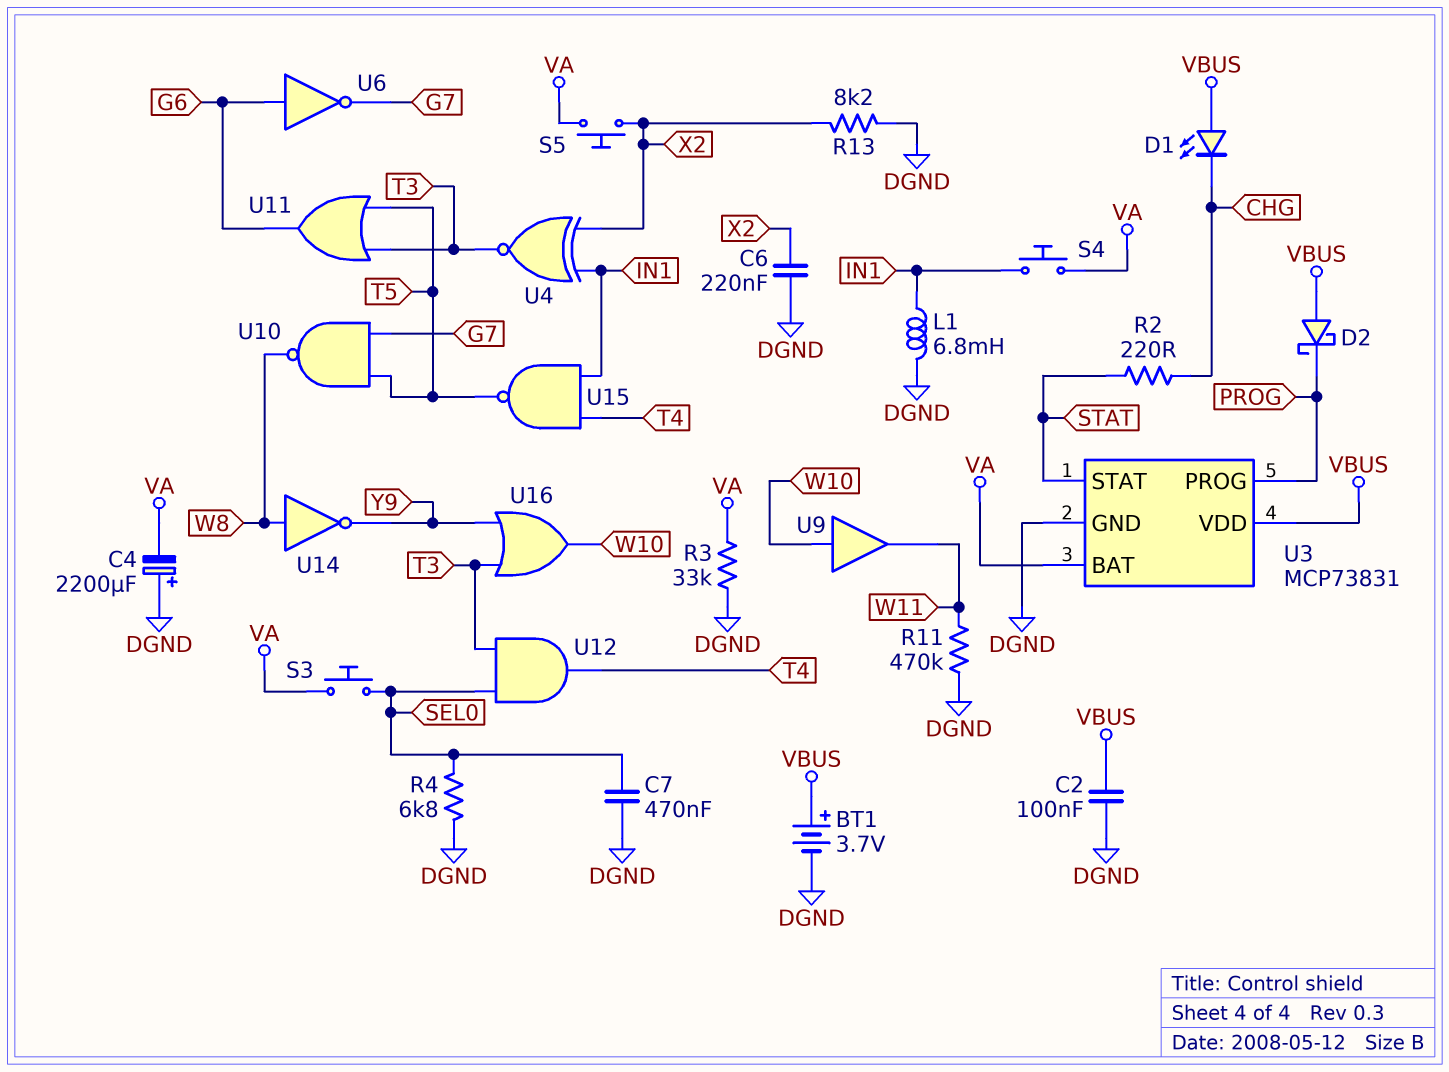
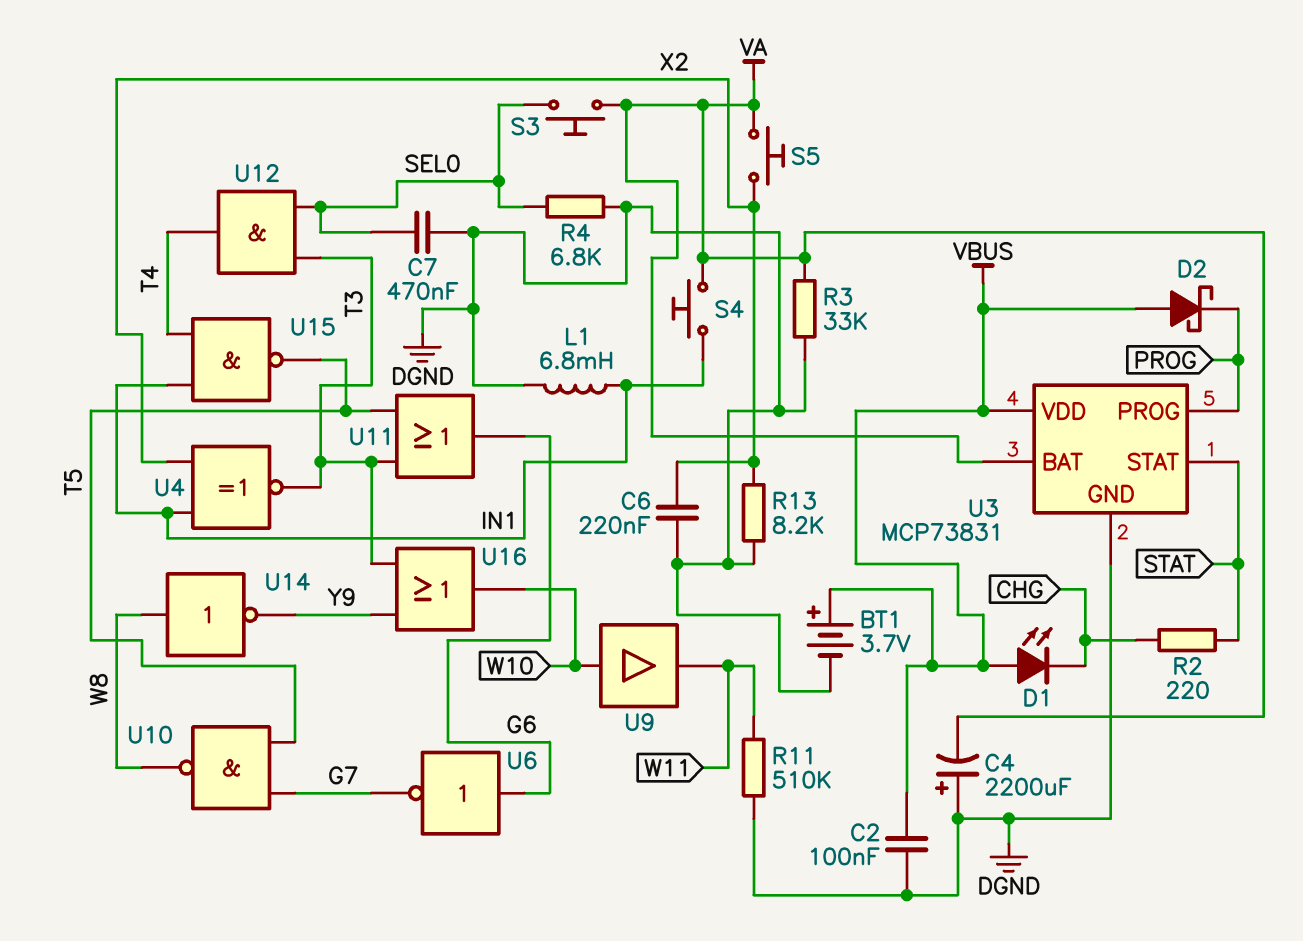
R11: 470k (DGND, W11) -> 510k (DGND, W11)

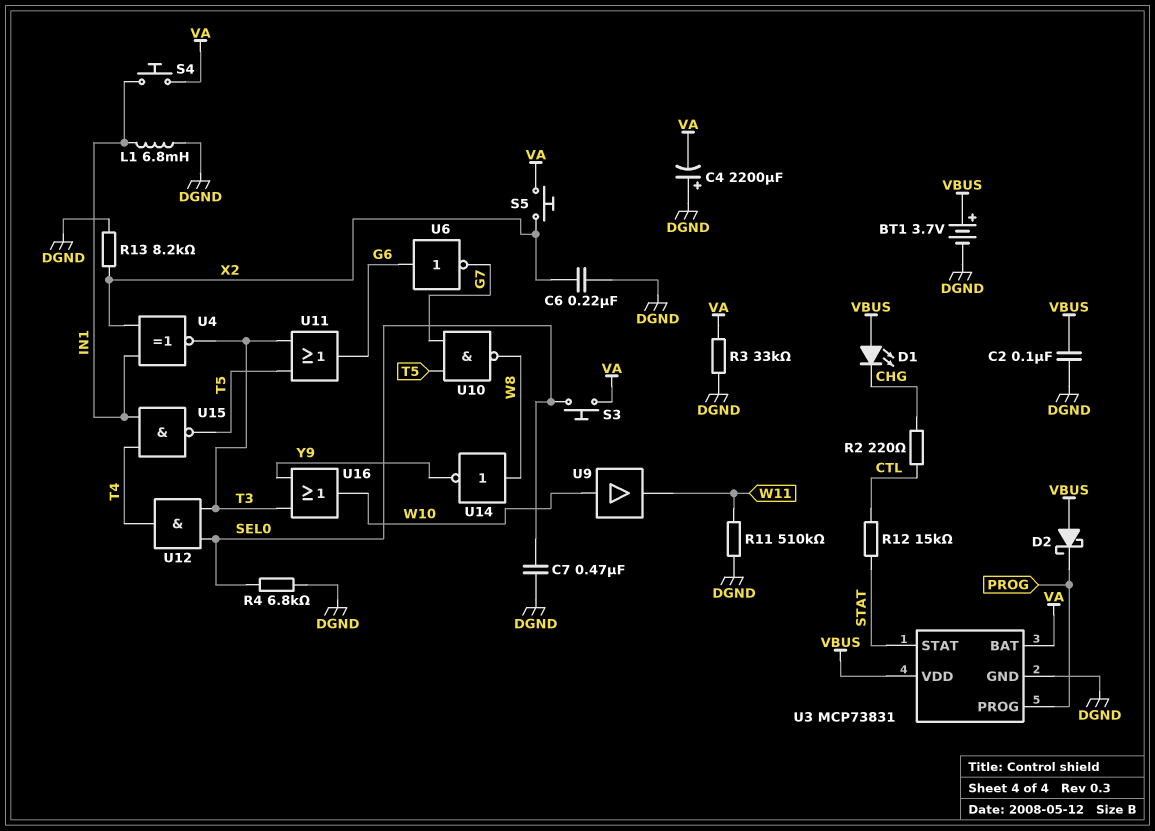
R2: 220 (CHG, STAT) -> 220 (CHG, CTL)
R12: none -> 15k (CTL, STAT)

